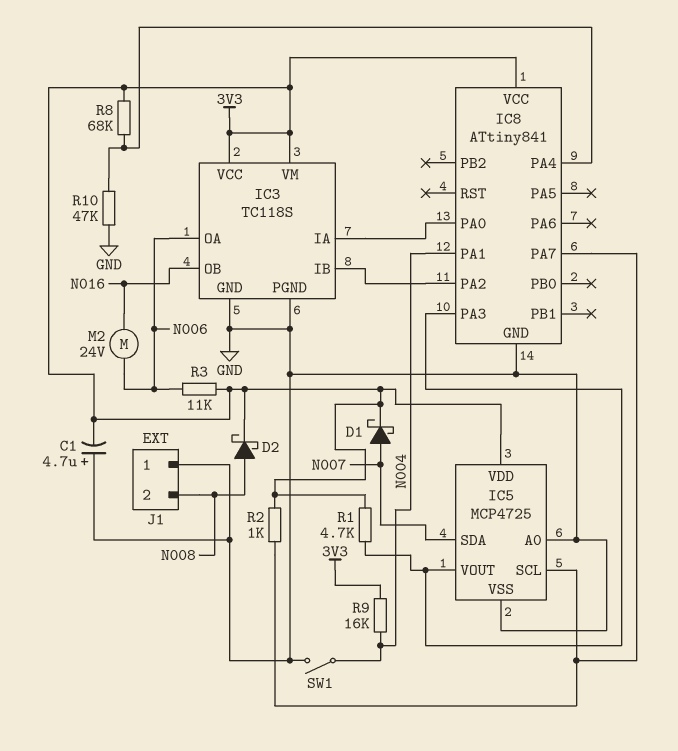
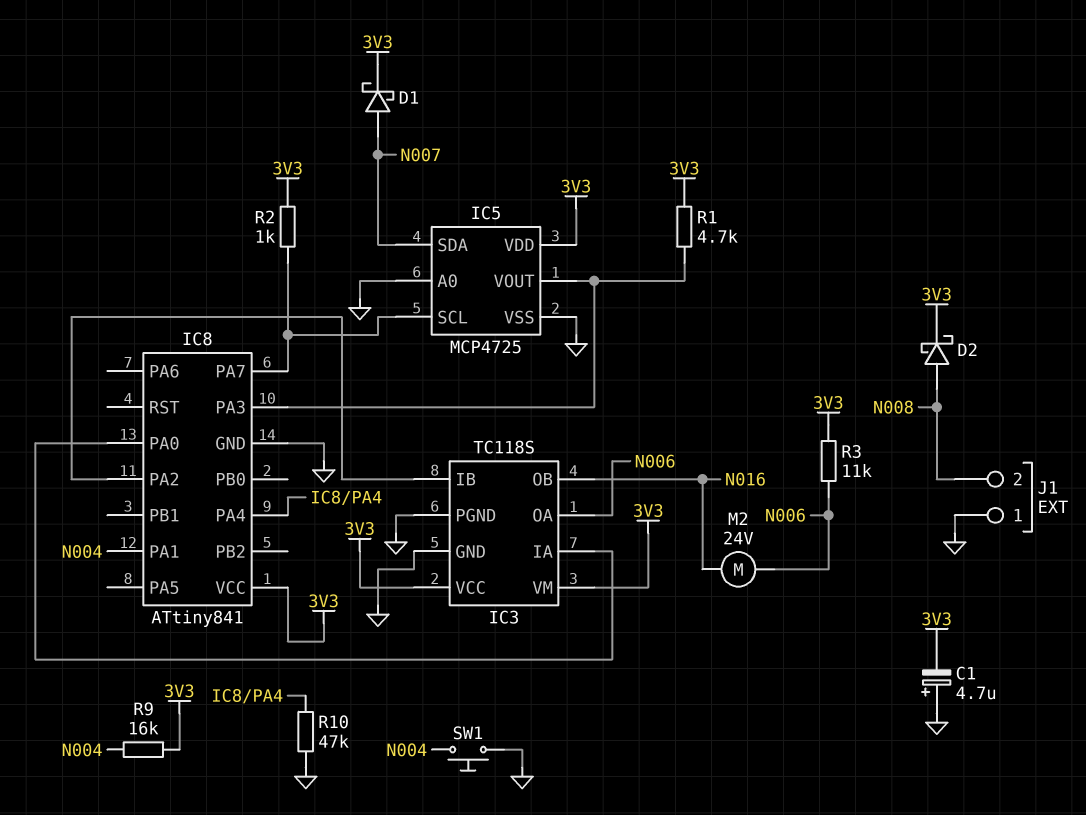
R8: 68k (3V3, IC8/PA4) -> none
SW1: switch (GND, N004) -> button (GND, N004)

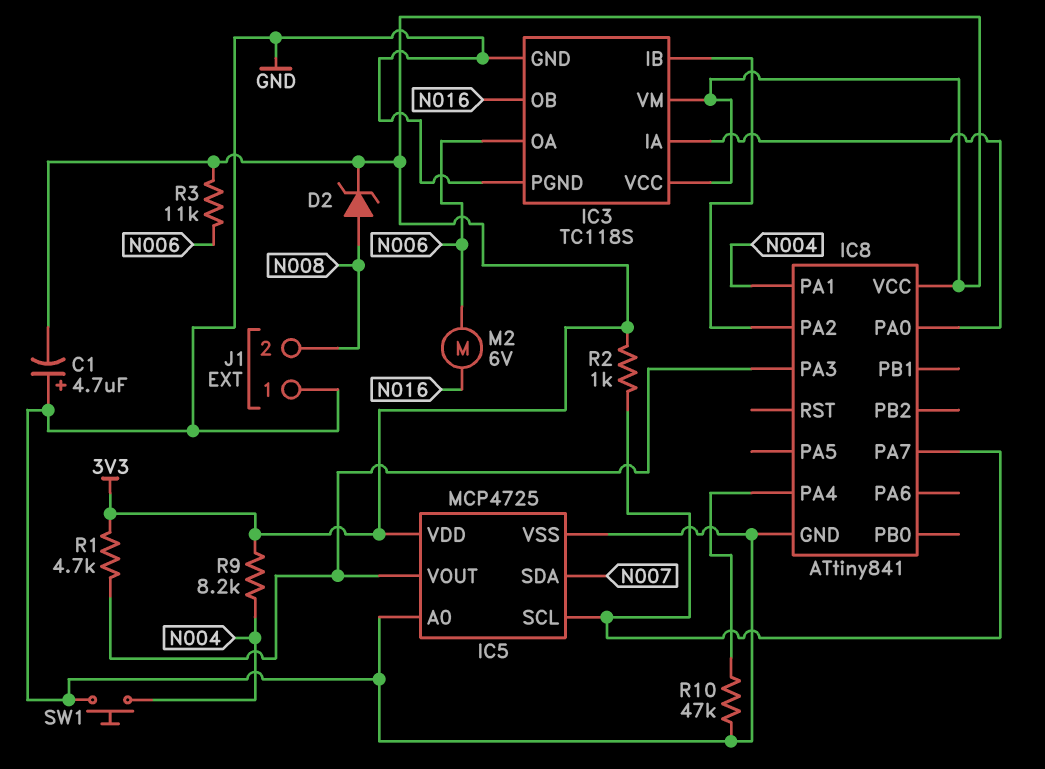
D1: schottky (A N007, K 3V3) -> none
D2: schottky (A N008, K 3V3) -> zener (A N008, K 3V3)
M2: motor 24V (N006, N016) -> motor 6V (N006, N016)
R9: 16k (3V3, N004) -> 8.2k (3V3, N004)

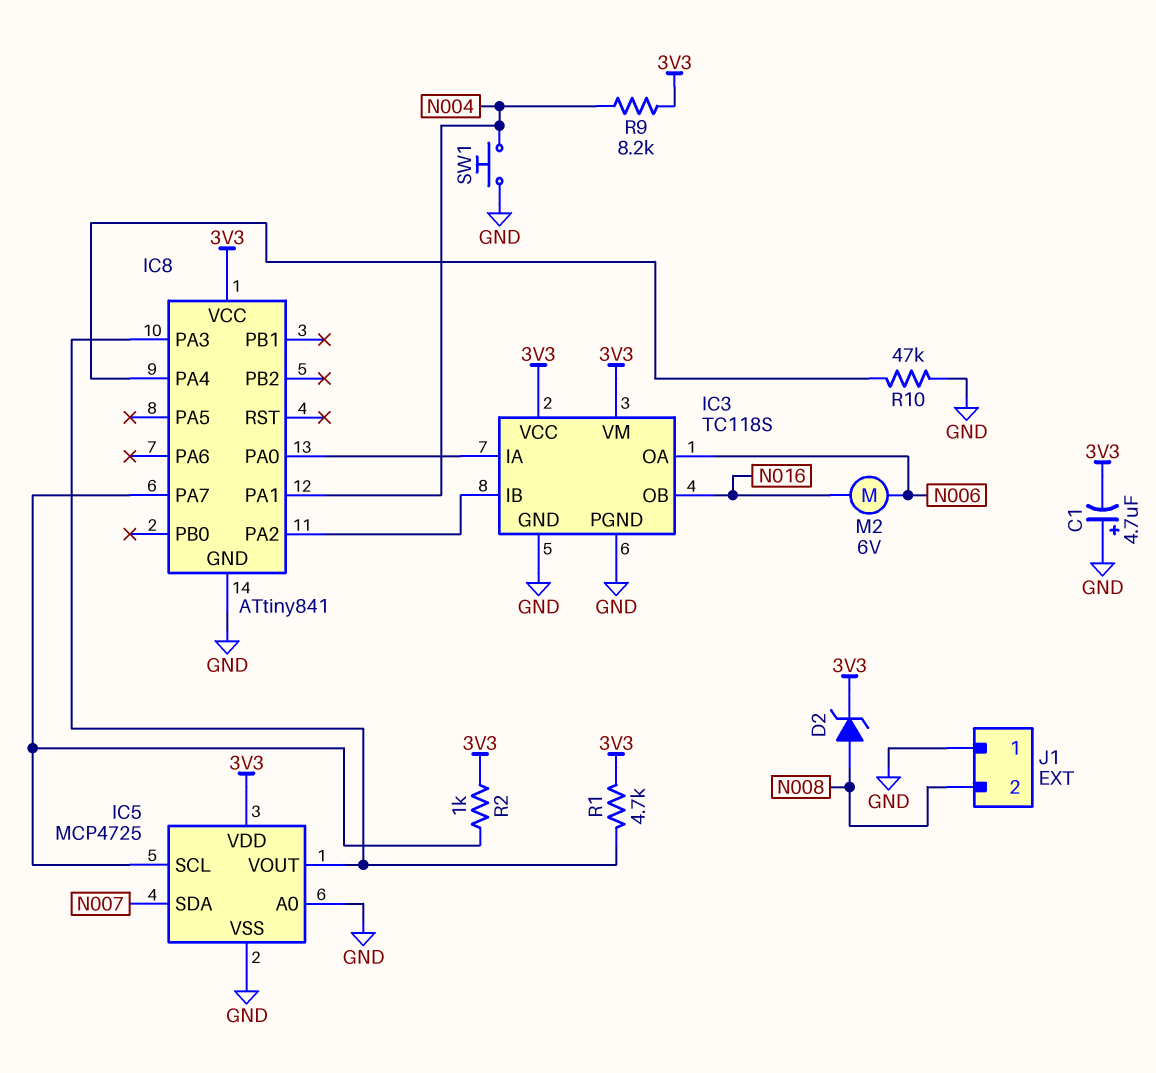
R3: 11k (3V3, N006) -> none

